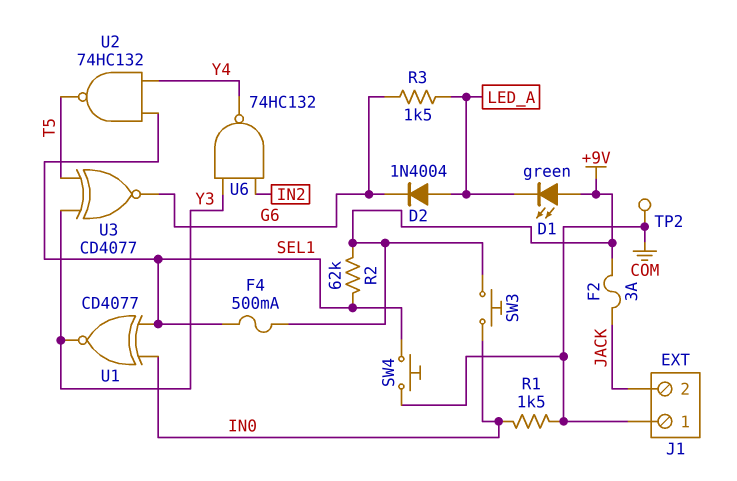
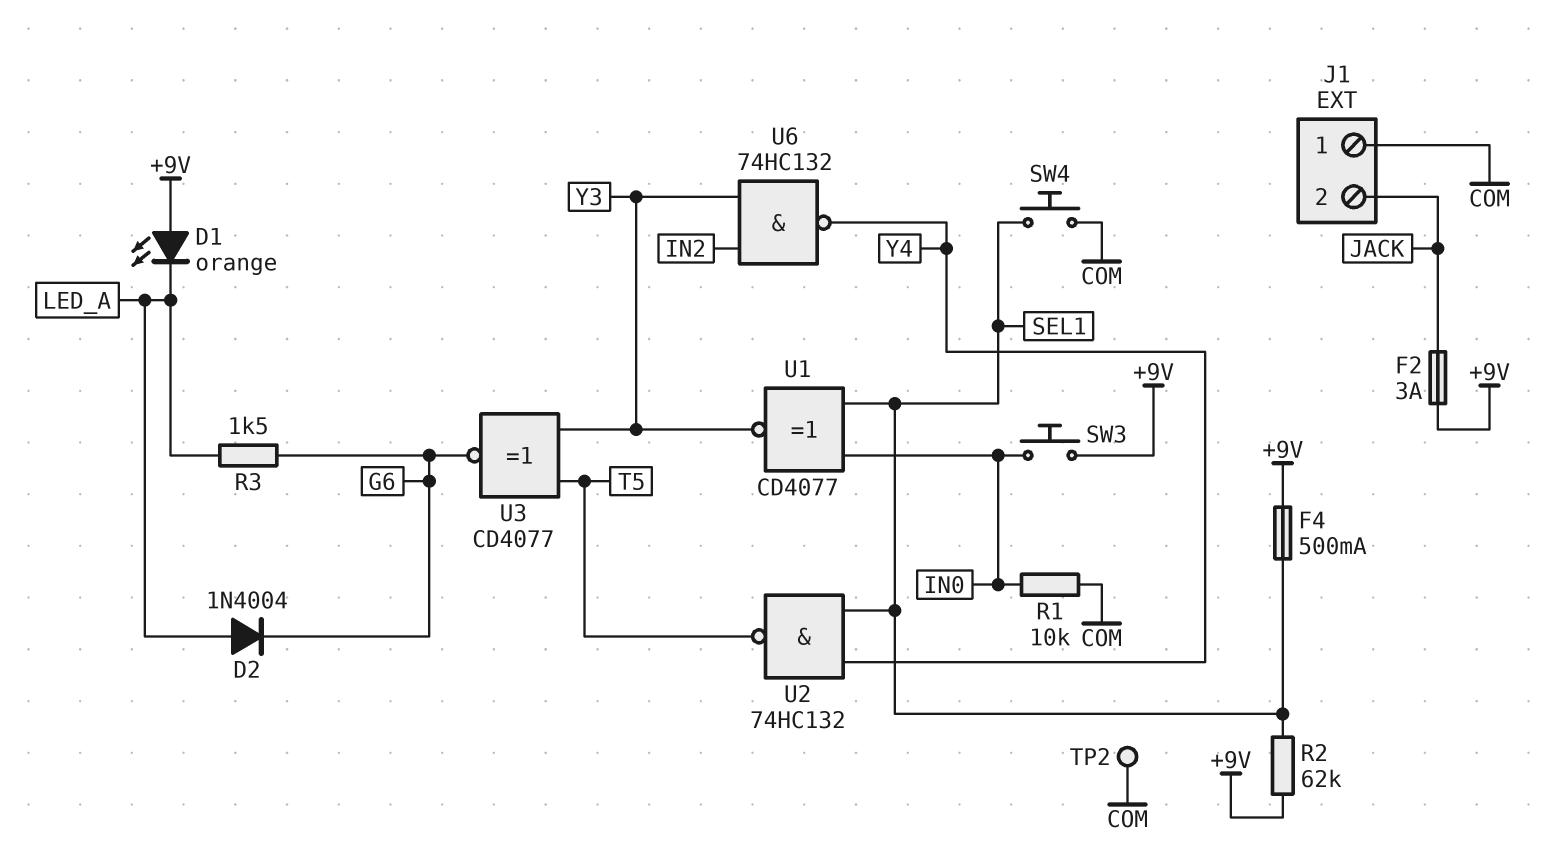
D1: LED green (A +9V, K LED_A) -> LED orange (A +9V, K LED_A)
R1: 1.5k (COM, IN0) -> 10k (COM, IN0)

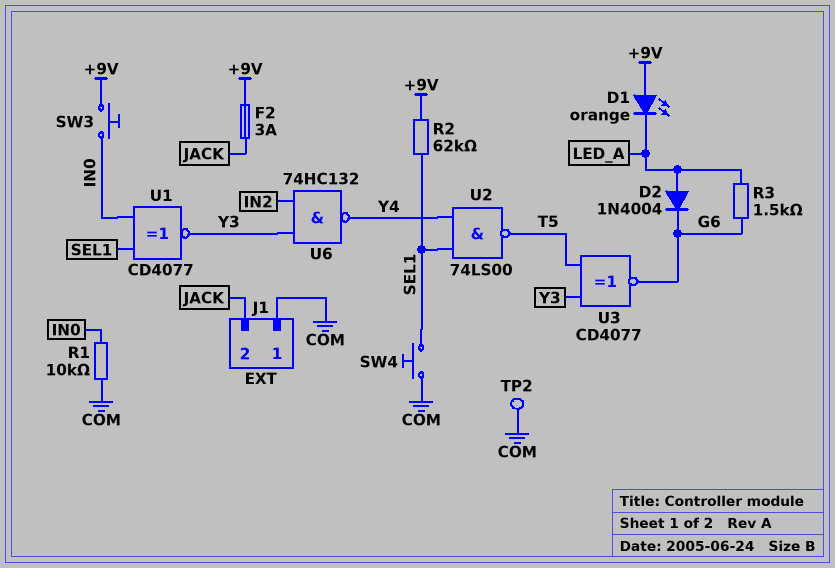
F4: 500mA (+9V, SEL1) -> none
U2: NAND 74HC132 (in SEL1, in Y4, out T5) -> NAND 74LS00 (in SEL1, in Y4, out T5)

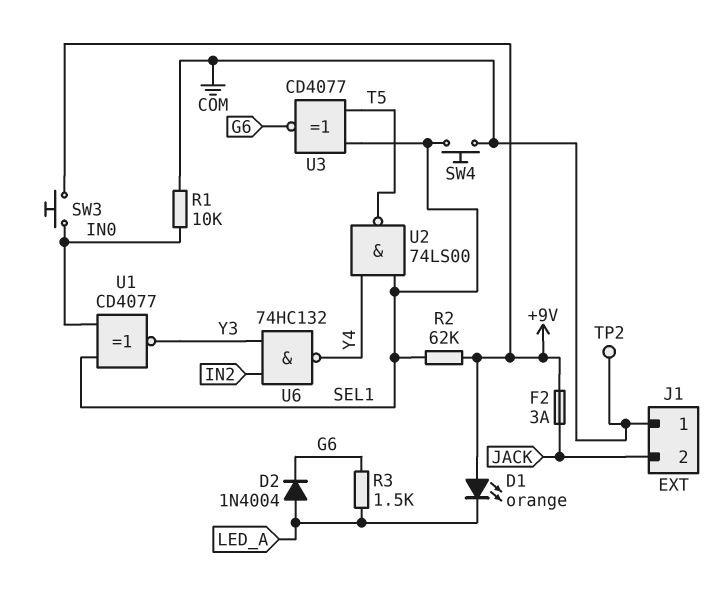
U3: XNOR CD4077 (in T5, in Y3, out G6) -> XNOR CD4077 (in SEL1, in T5, out G6)

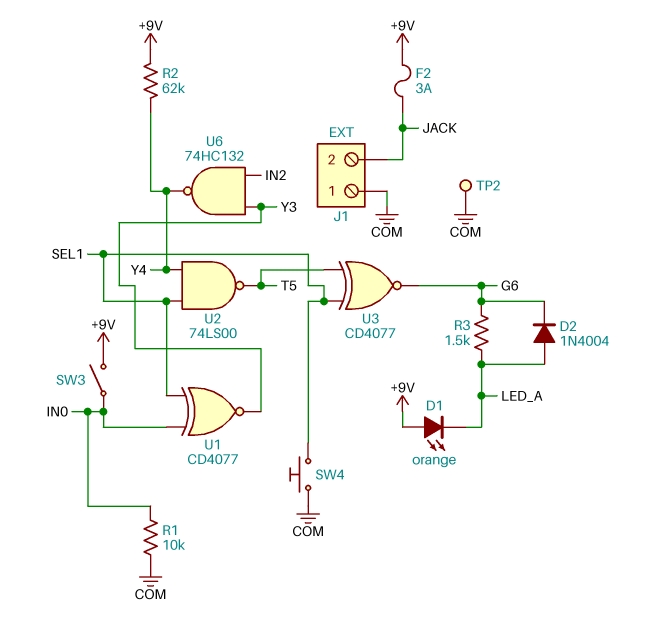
R2: 62k (+9V, SEL1) -> 62k (+9V, Y4)
SW3: button (+9V, IN0) -> switch (+9V, IN0)

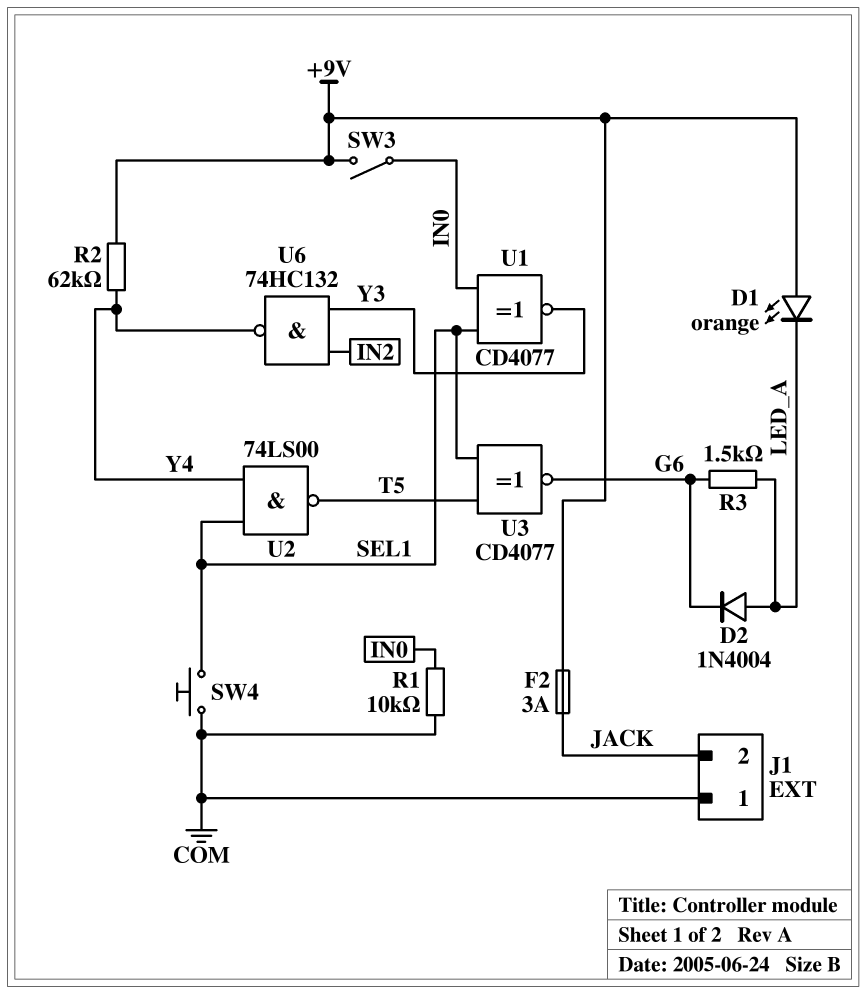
TP2: test point (COM) -> none

